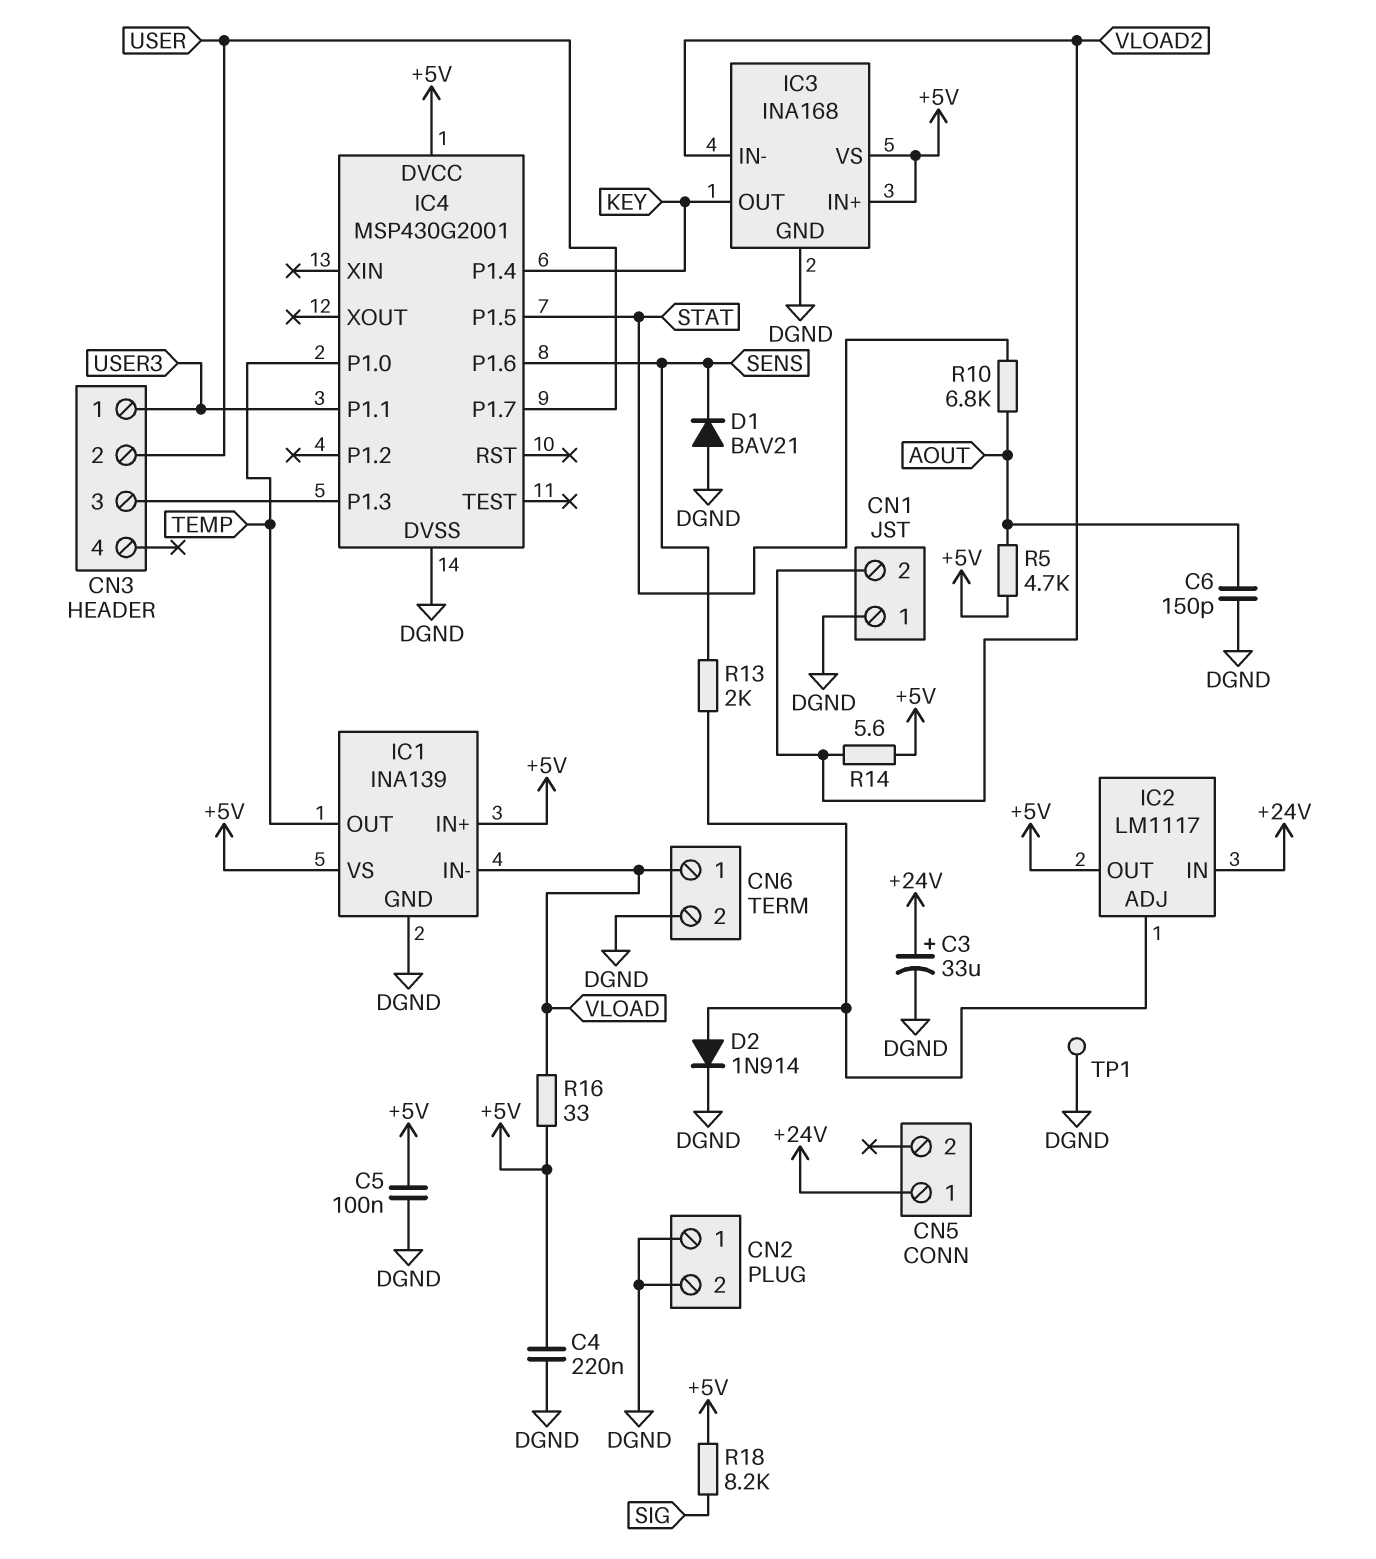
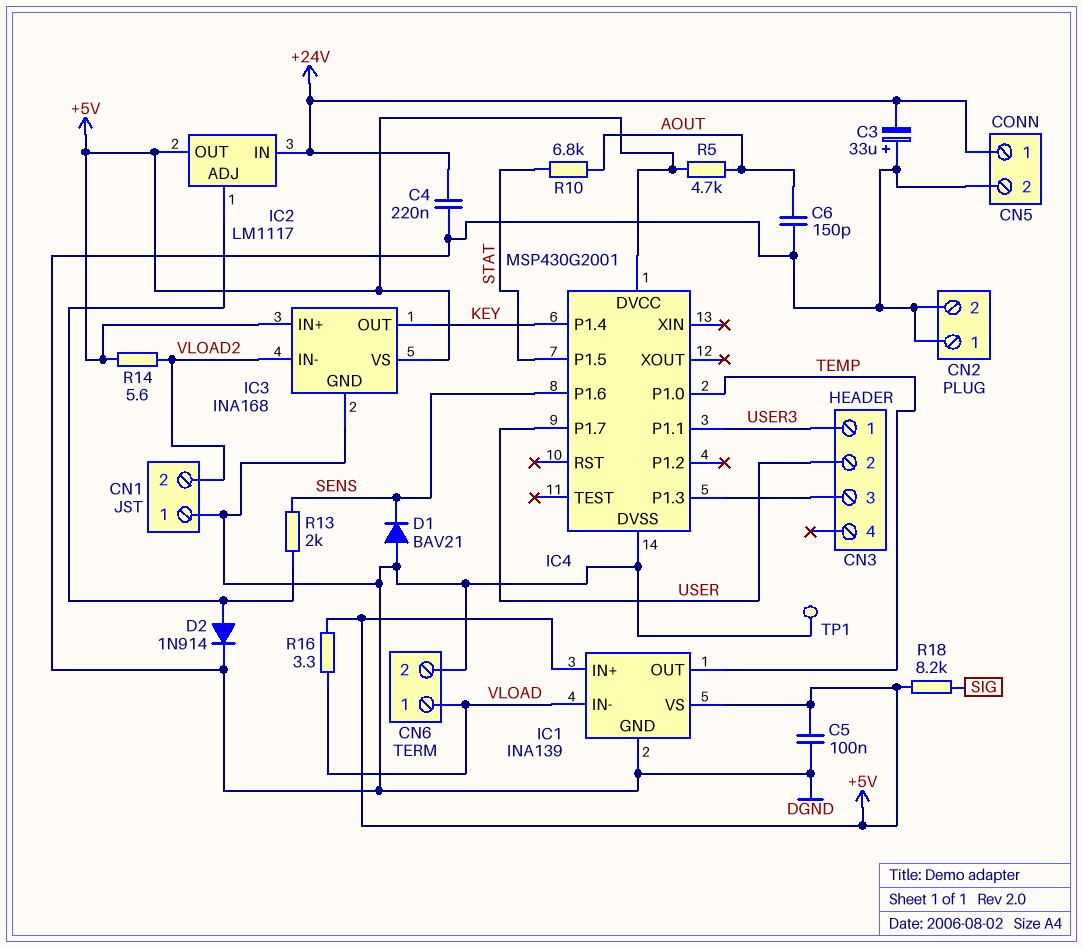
C3: 33uF (plus +24V, minus DGND) -> 33uF (plus DGND, minus +24V)
C4: 220nF (+5V, DGND) -> 220nF (+24V, DGND)
CN5 pin 2: none -> DGND
R16: 33 (+5V, VLOAD) -> 3.3 (+5V, VLOAD)

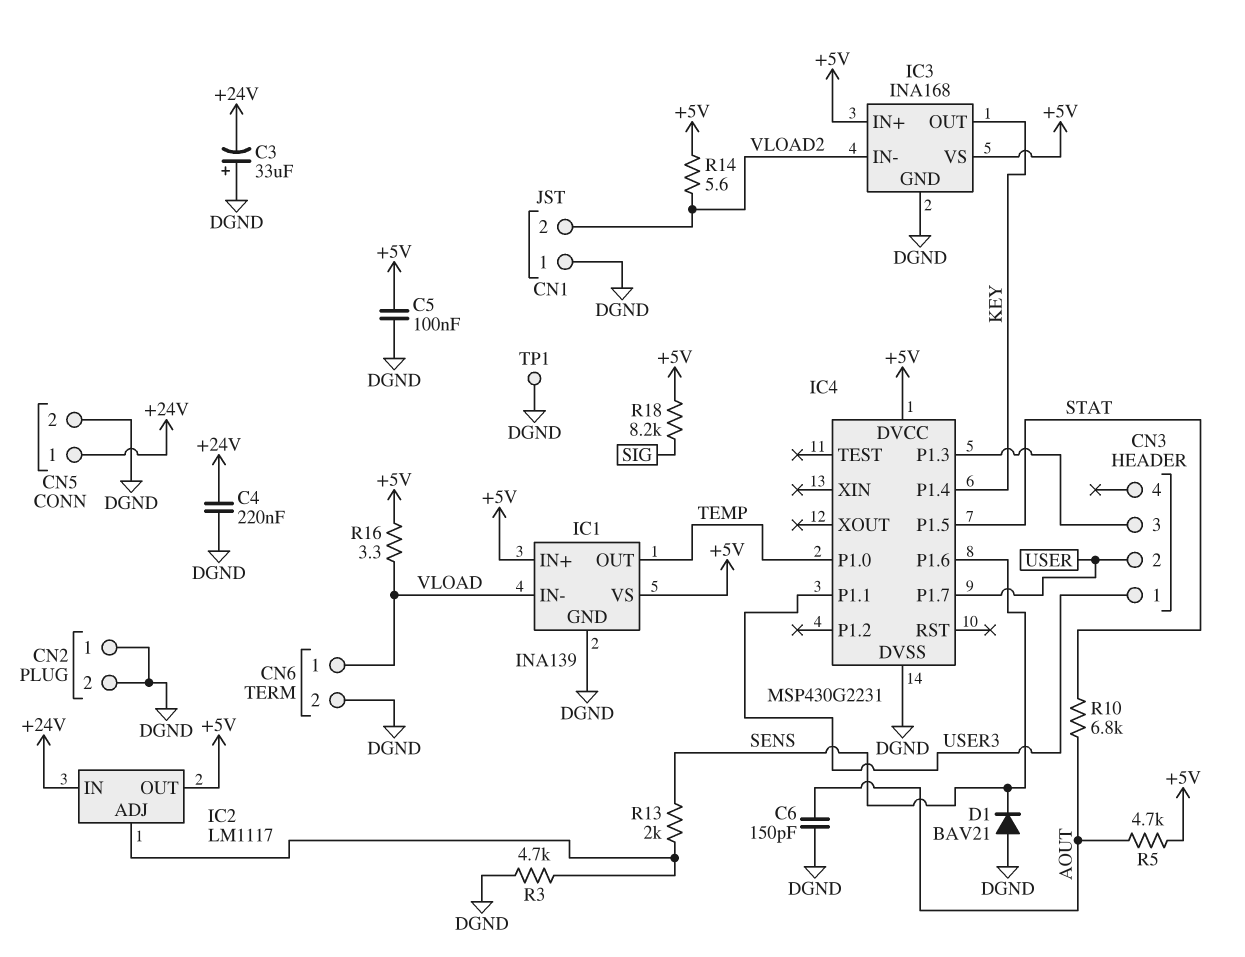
D2: diode 1N914 (A IC2/ADJ, K DGND) -> none
IC4: MSP430G2001 -> MSP430G2231
R3: none -> 4.7k (DGND, IC2/ADJ)

